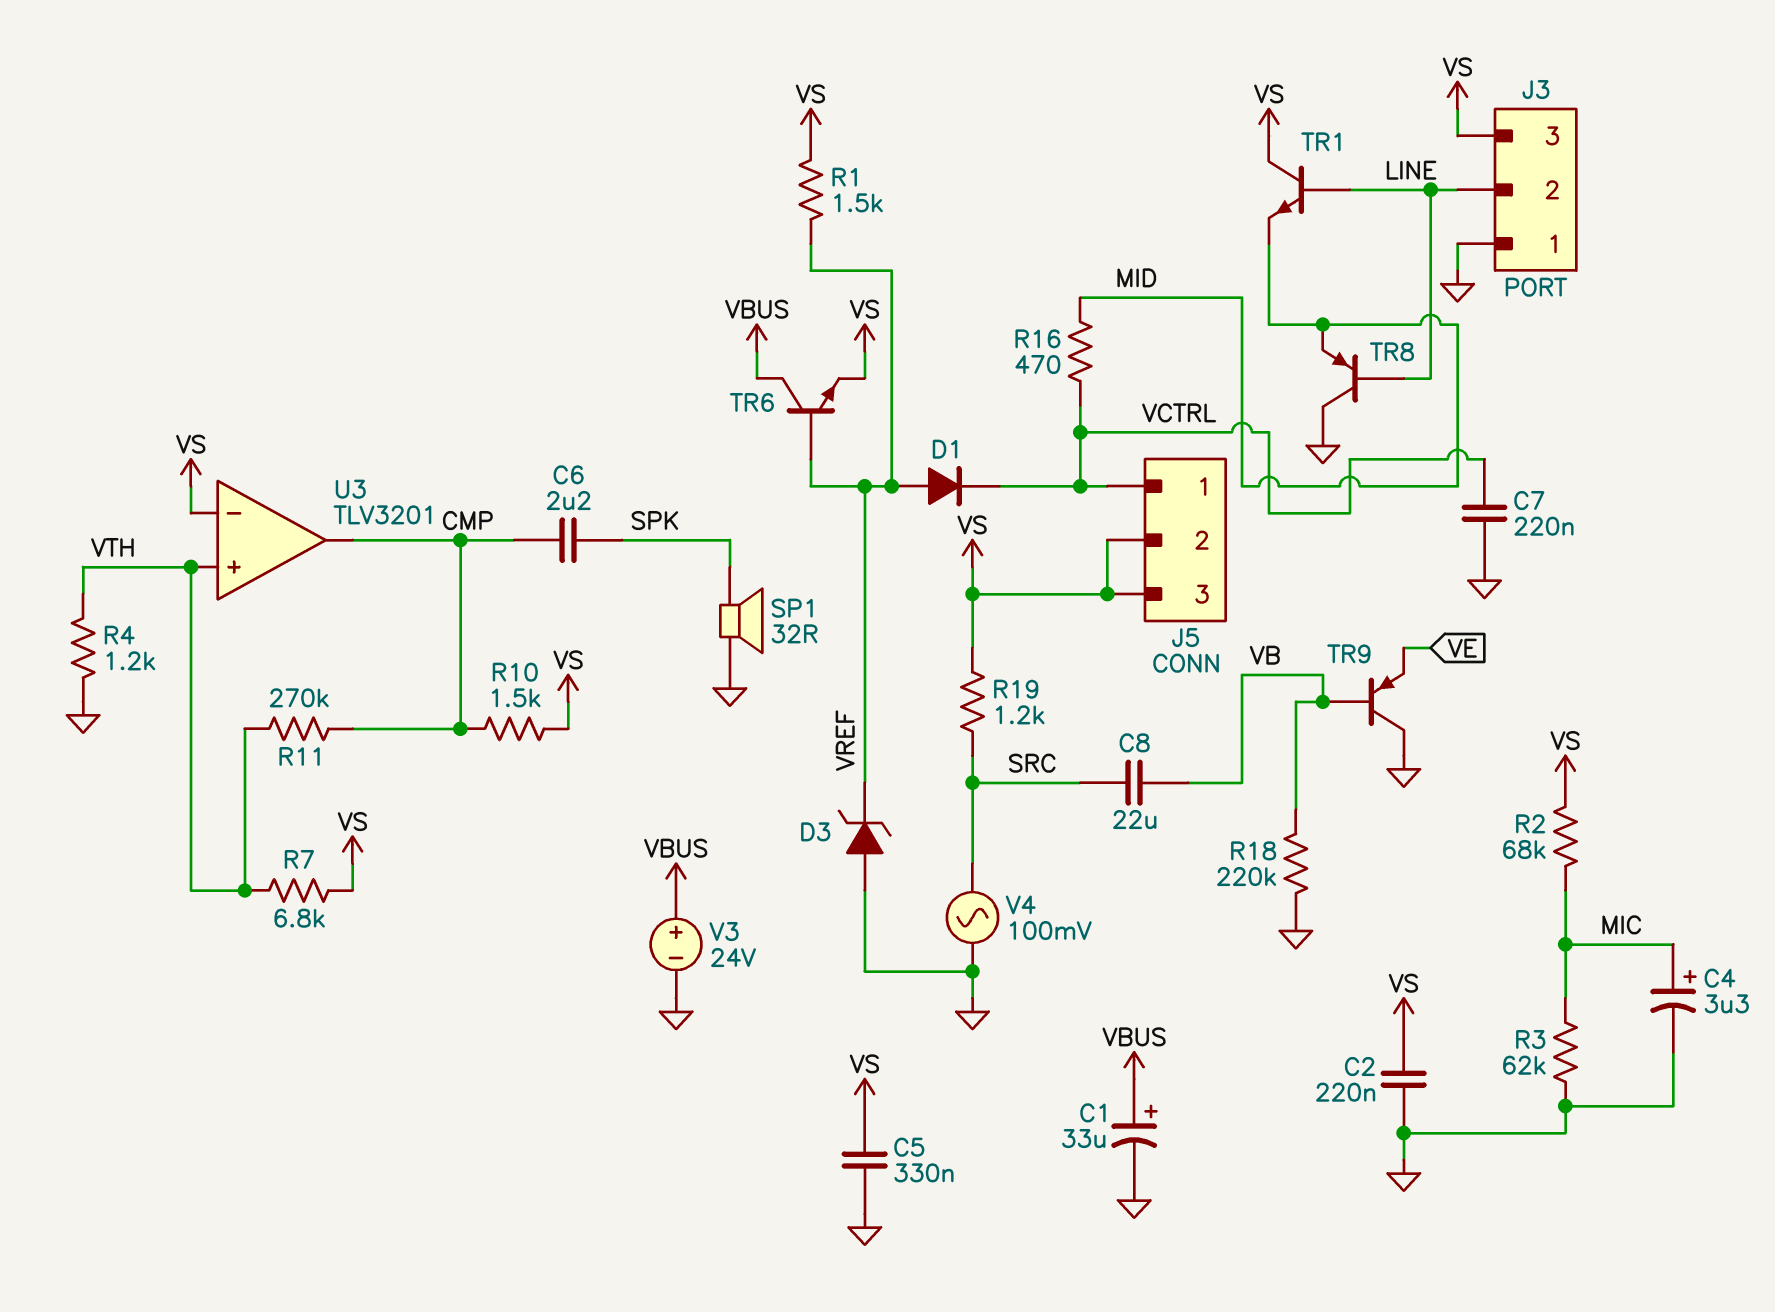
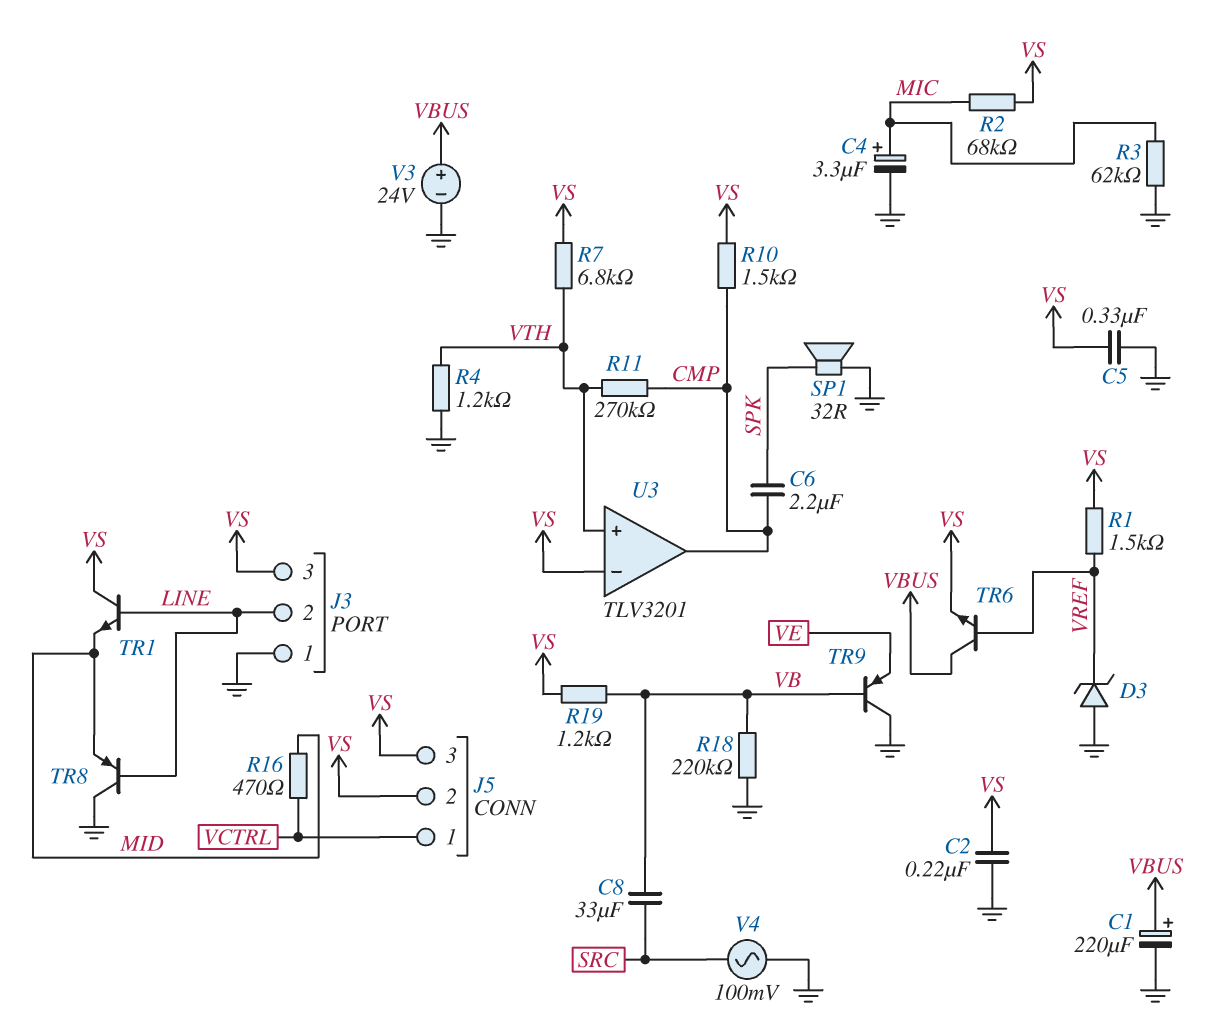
C1: 33uF (plus VBUS, minus GND) -> 220uF (plus VBUS, minus GND)
C7: 220nF (GND, VCTRL) -> none
C8: 22uF (SRC, VB) -> 33uF (SRC, VB)
D1: diode (A VREF, K VCTRL) -> none
R19: 1.2k (SRC, VS) -> 1.2k (VB, VS)

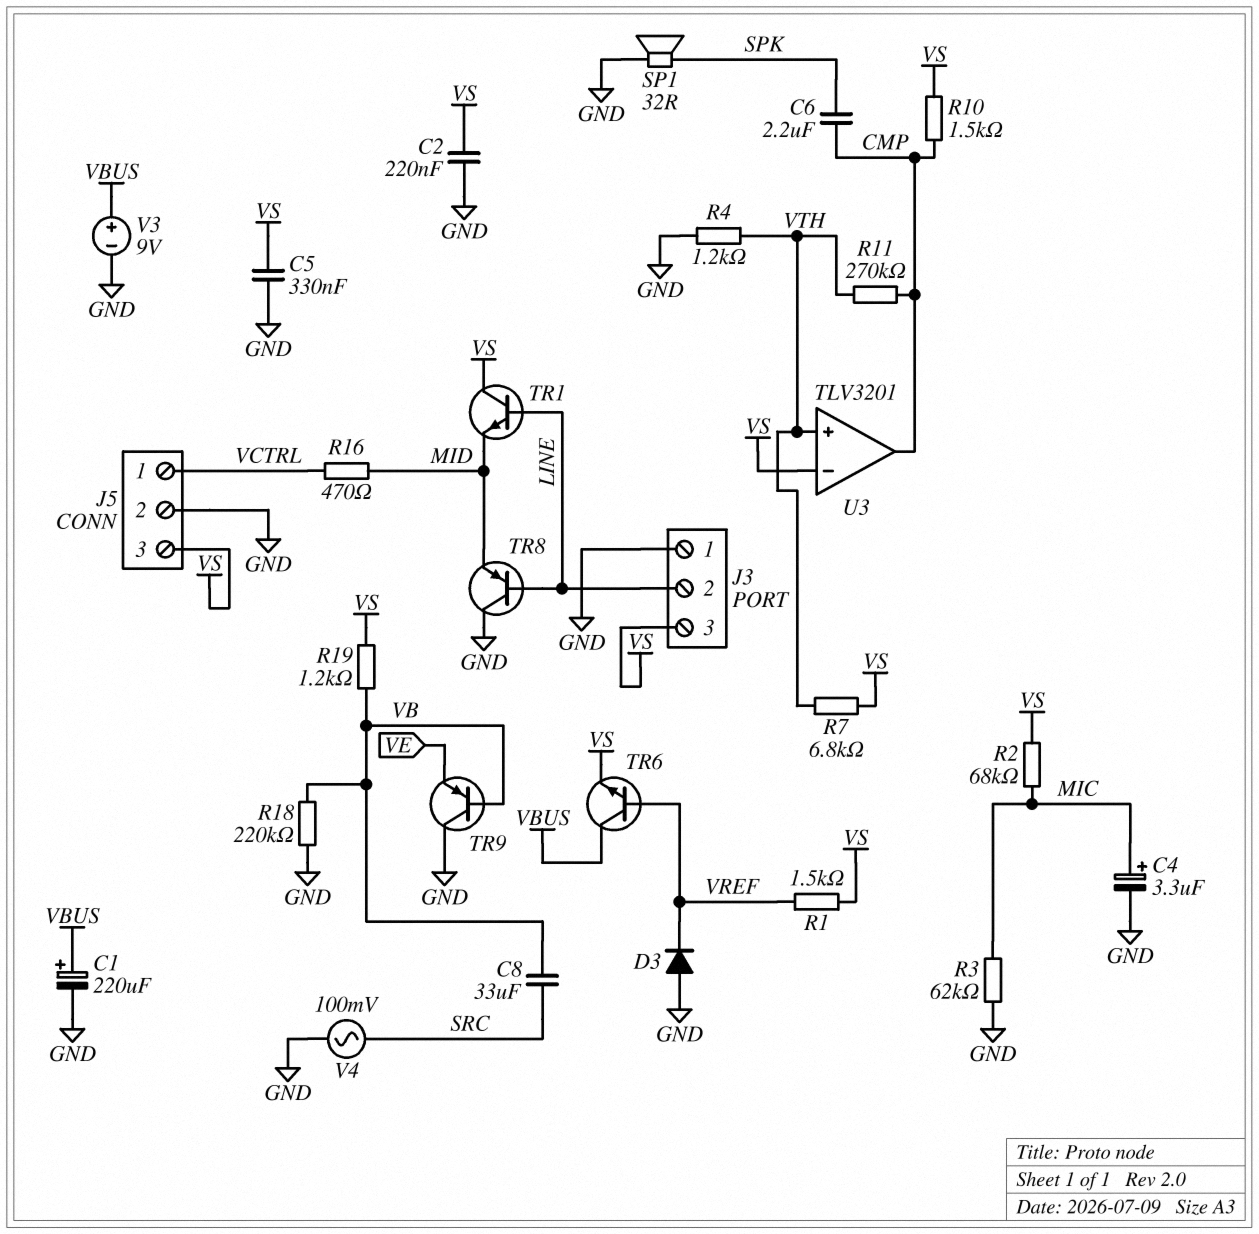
D3: zener (A GND, K VREF) -> diode (A GND, K VREF)
J5 pin 2: VS -> GND
V3: 24V (plus VBUS, minus GND) -> 9V (plus VBUS, minus GND)

